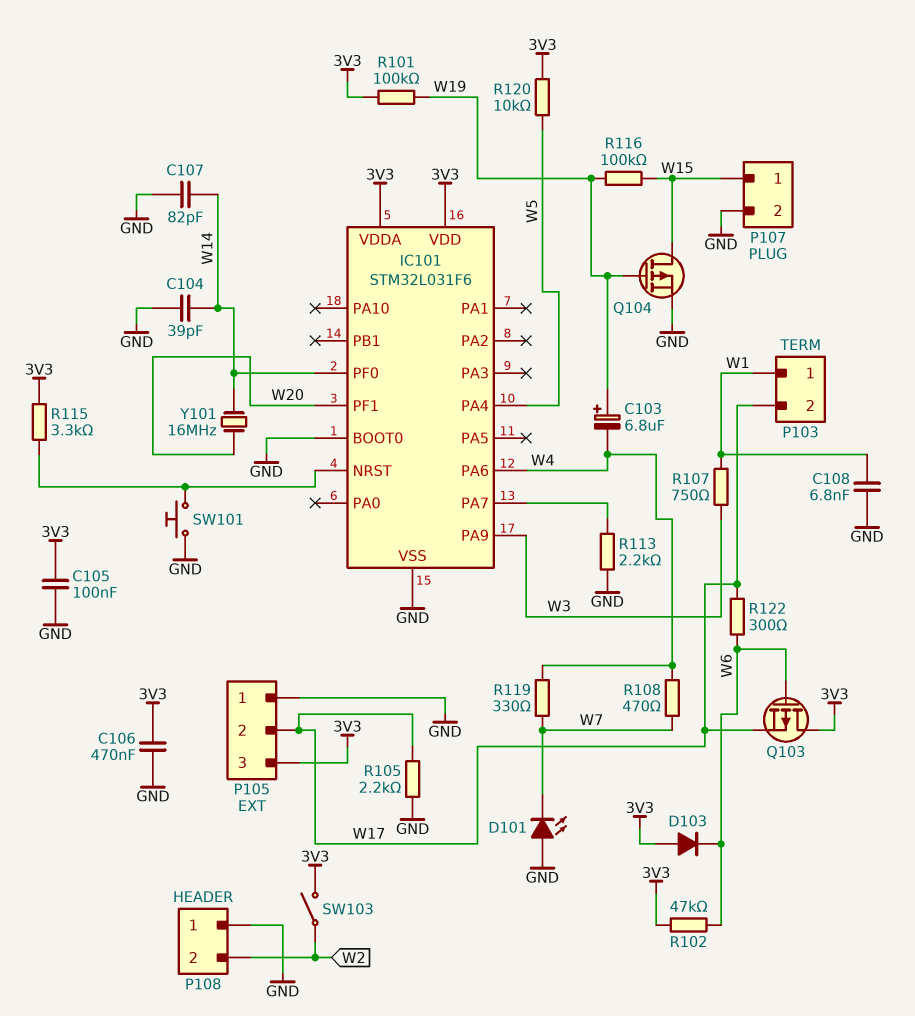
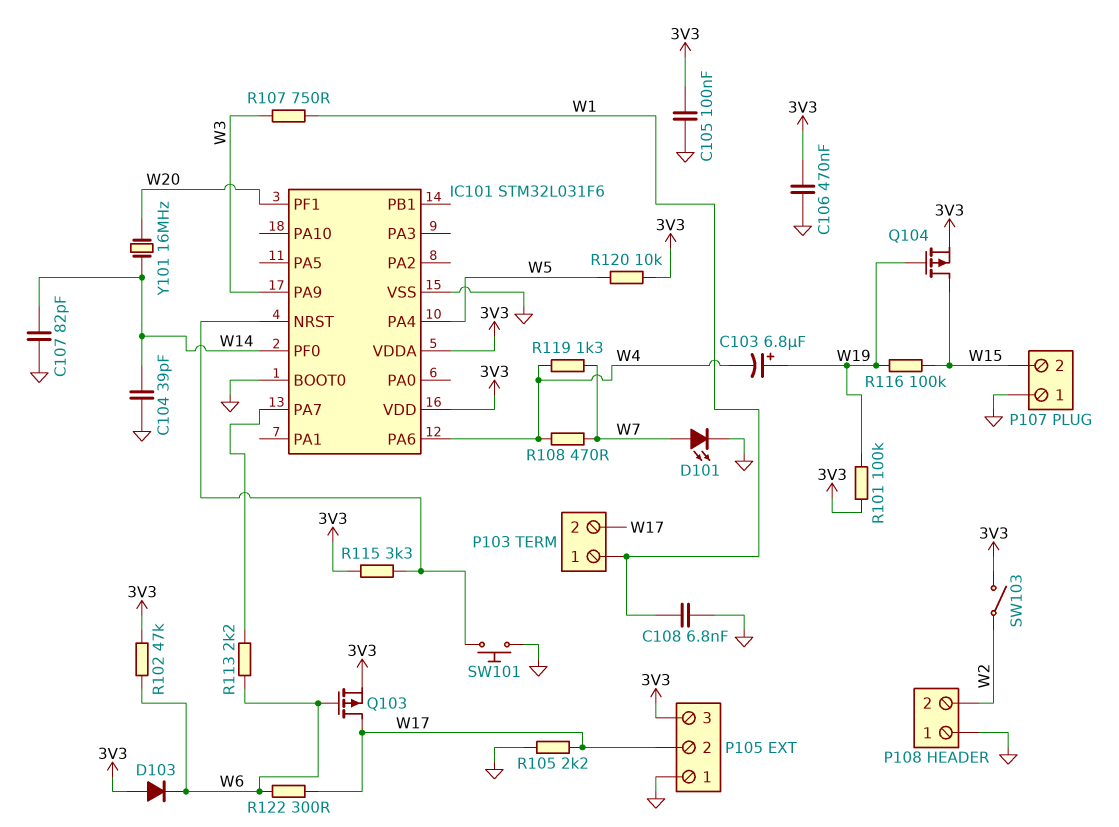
D101: LED (A GND, K W7) -> LED (A W7, K GND)
P107 pin 1: W15 -> GND
P107 pin 2: GND -> W15
Q103: PMOS (G W6, D 3V3, S W17) -> PMOS (G W6, D W17, S 3V3)
Q104: PMOS (G W19, D W15, S GND) -> PMOS (G W19, D W15, S 3V3)
R113: 2.2k (GND, IC101/PA7) -> 2.2k (IC101/PA7, W6)
R119: 330 (W4, W7) -> 1.3k (W4, W7)

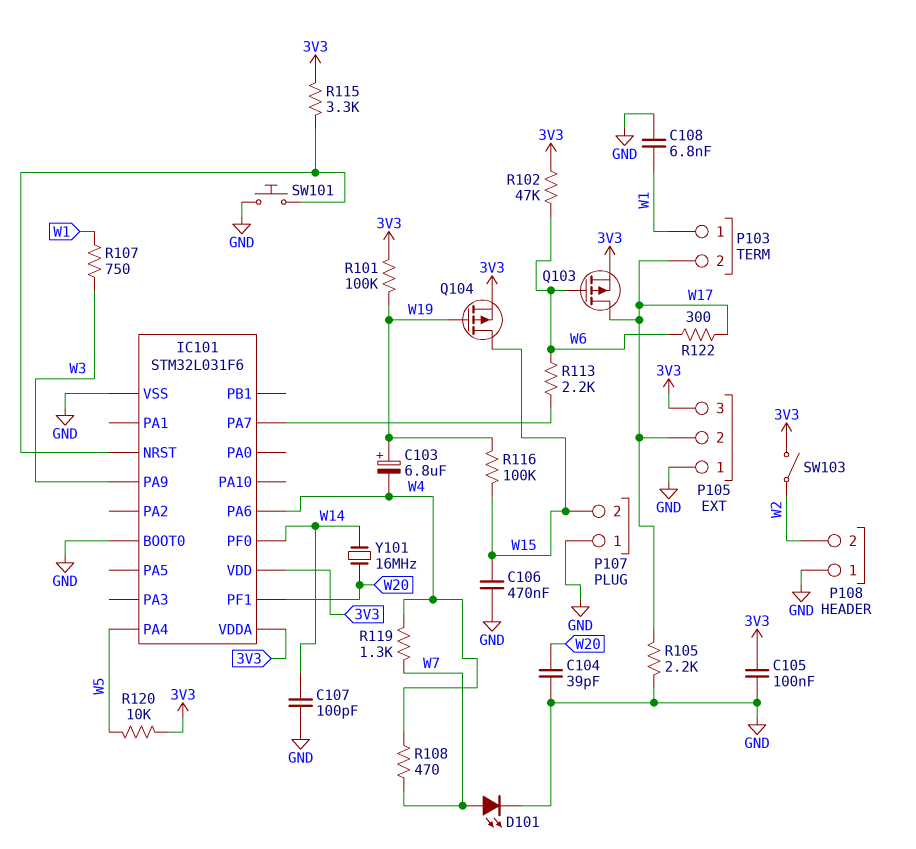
C104: 39pF (GND, W14) -> 39pF (GND, W20)
C106: 470nF (3V3, GND) -> 470nF (GND, W15)
C107: 82pF (GND, W14) -> 100pF (GND, W14)
D103: diode (A 3V3, K W6) -> none

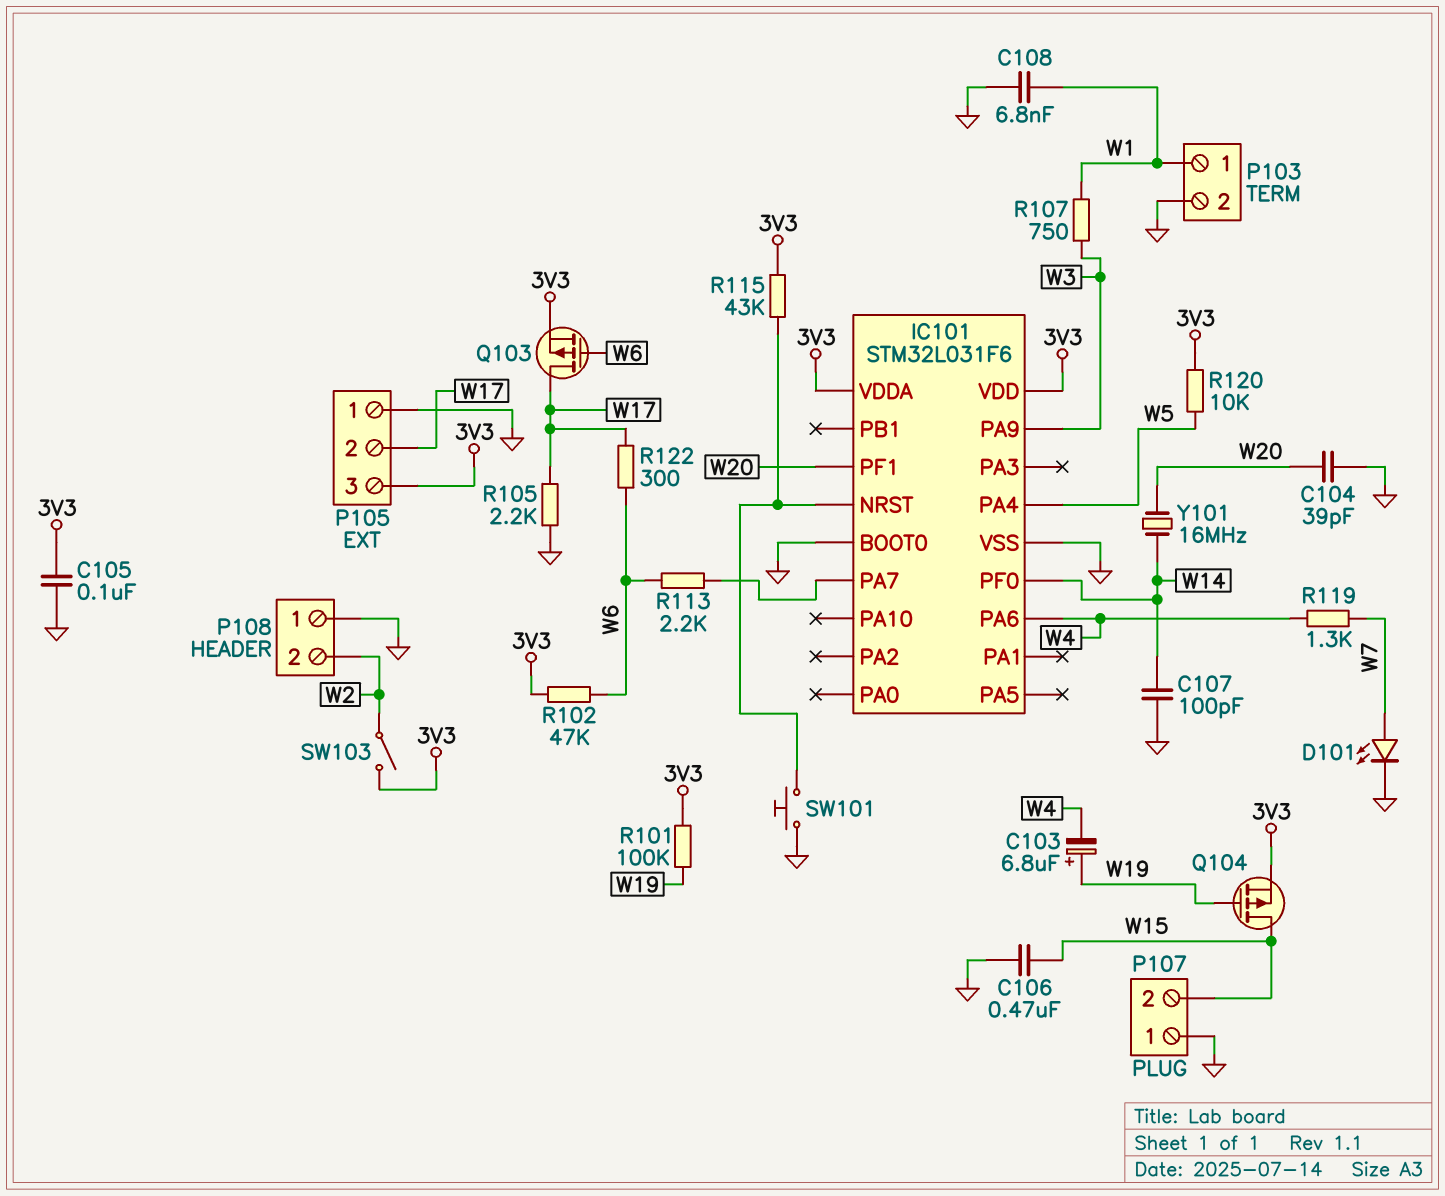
P103 pin 2: W17 -> GND
R108: 470 (W4, W7) -> none
R115: 3.3k (3V3, IC101/NRST) -> 43k (3V3, IC101/NRST)
R116: 100k (W15, W19) -> none

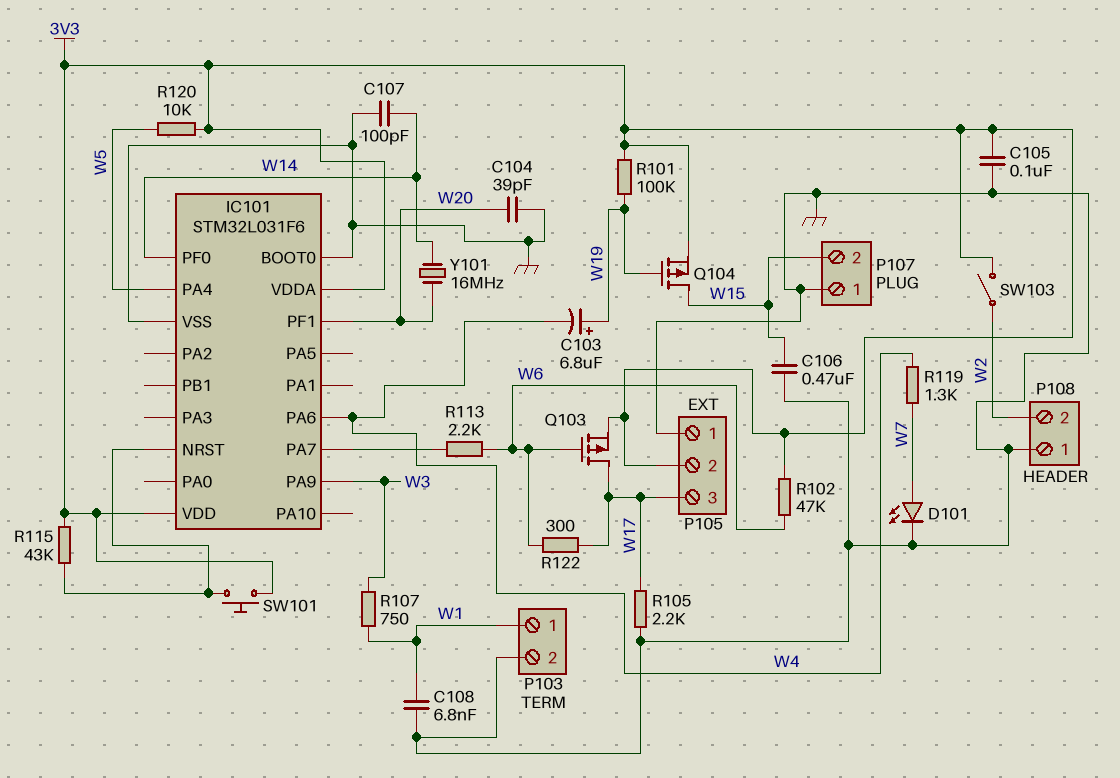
P105 pin 2: W17 -> 3V3
P105 pin 3: 3V3 -> W17
SW101: button (GND, IC101/NRST) -> button (3V3, IC101/NRST)

